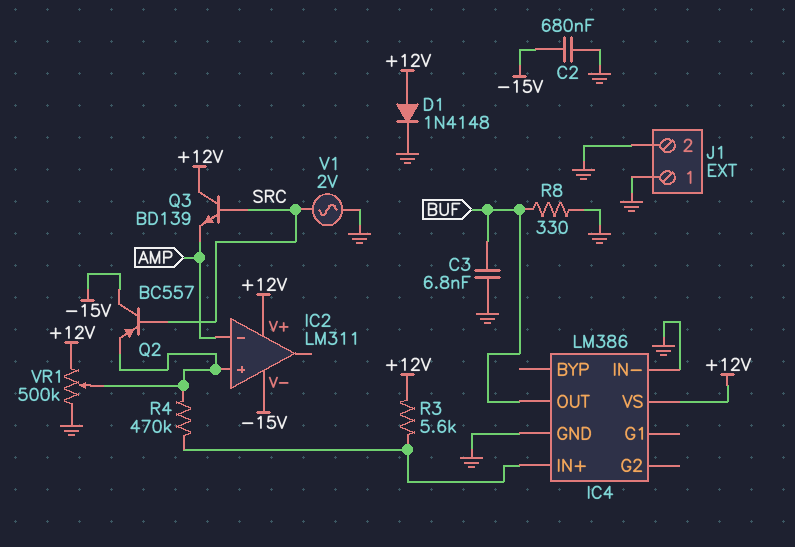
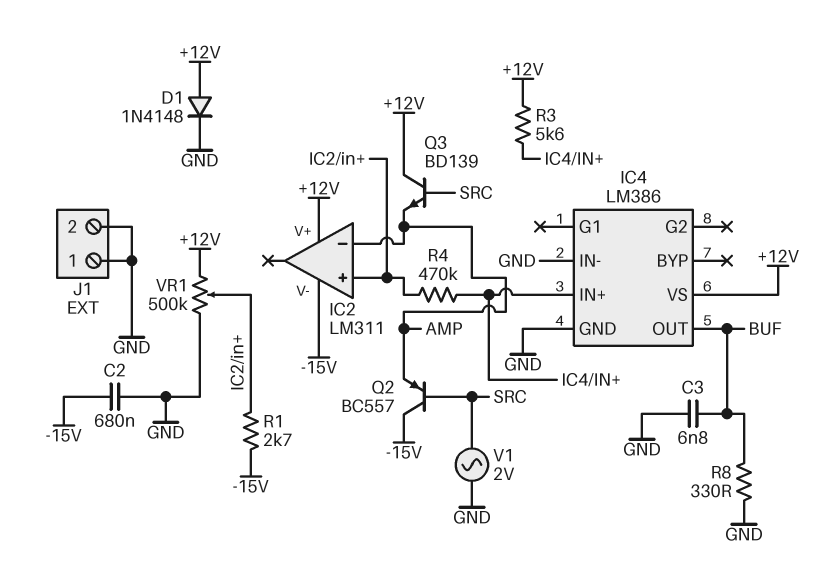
Q2: PNP BC557 (B SRC, C -15V, E IC2/in+) -> PNP BC557 (B SRC, C -15V, E AMP)
R1: none -> 2.7k (-15V, IC2/in+)

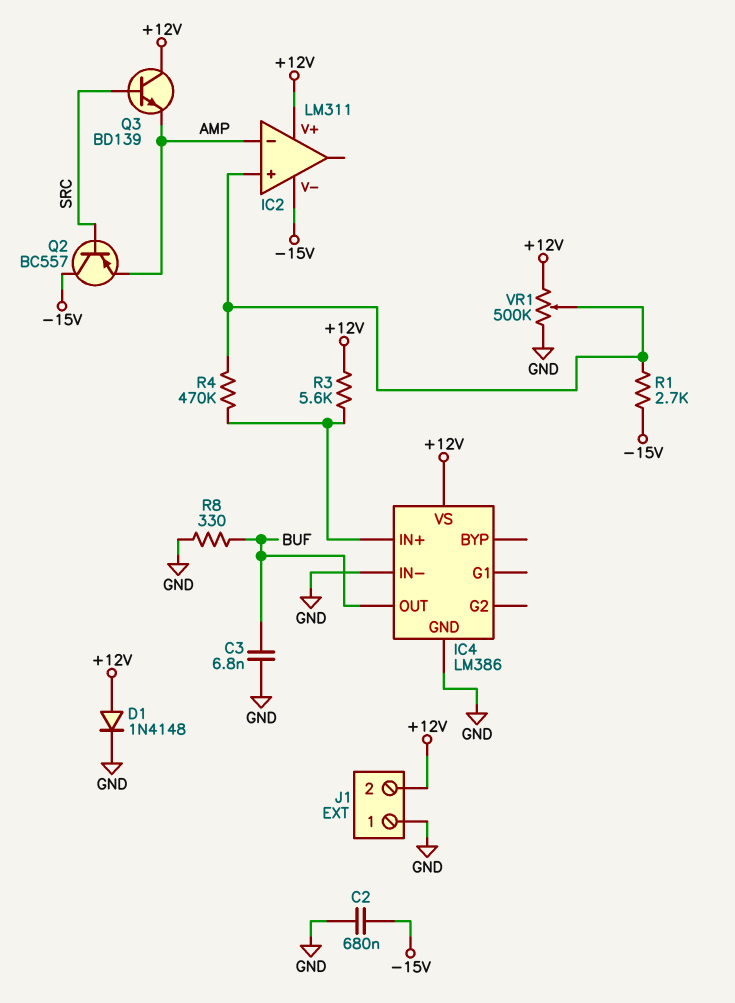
J1 pin 2: GND -> +12V
V1: AC 2V (GND, SRC) -> none

